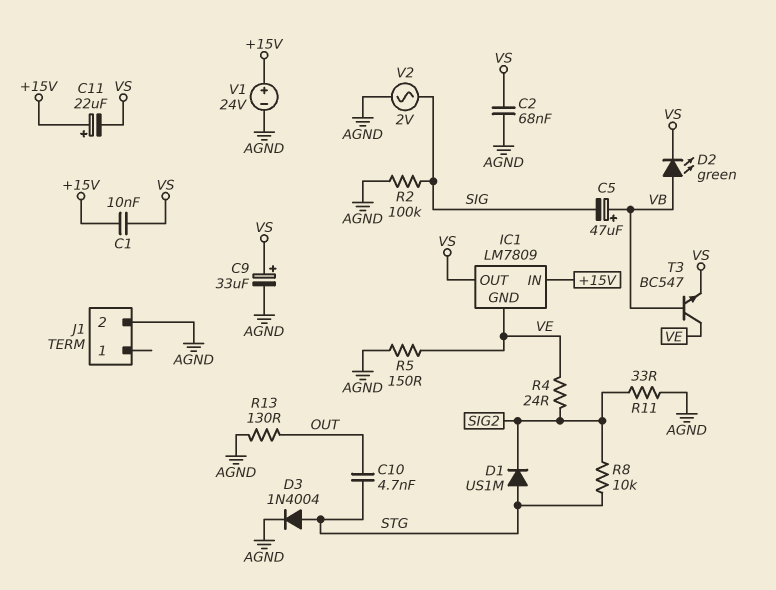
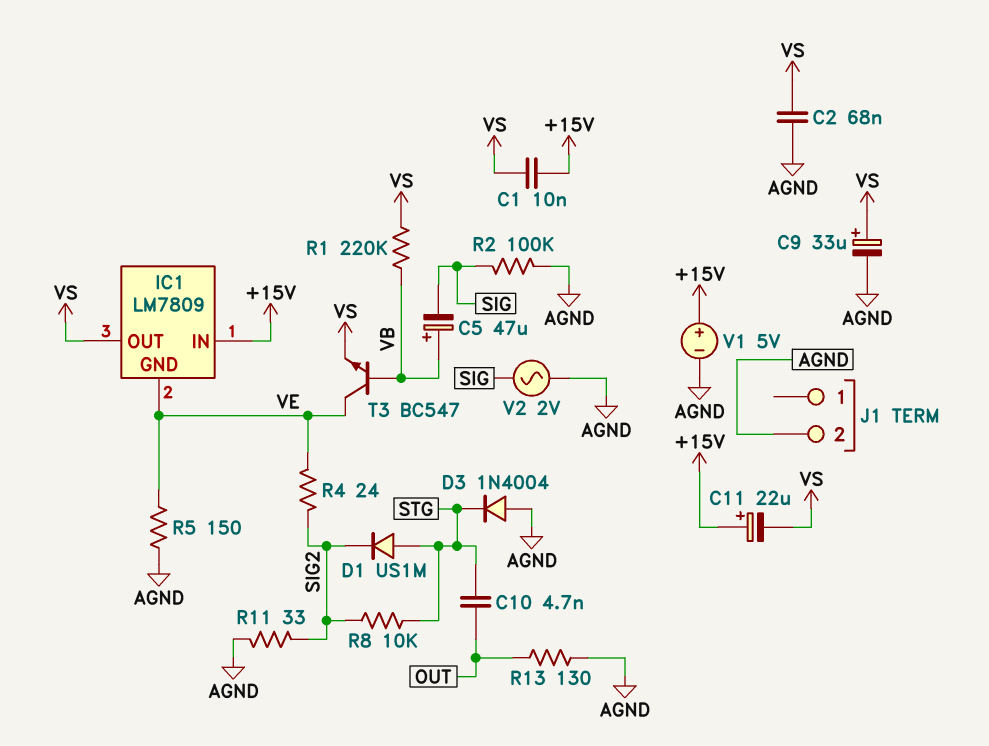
D2: LED green (A VB, K VS) -> none
D3: diode 1N4004 (A STG, K AGND) -> diode 1N4004 (A AGND, K STG)
R1: none -> 220k (VB, VS)
V1: 24V (plus +15V, minus AGND) -> 5V (plus +15V, minus AGND)

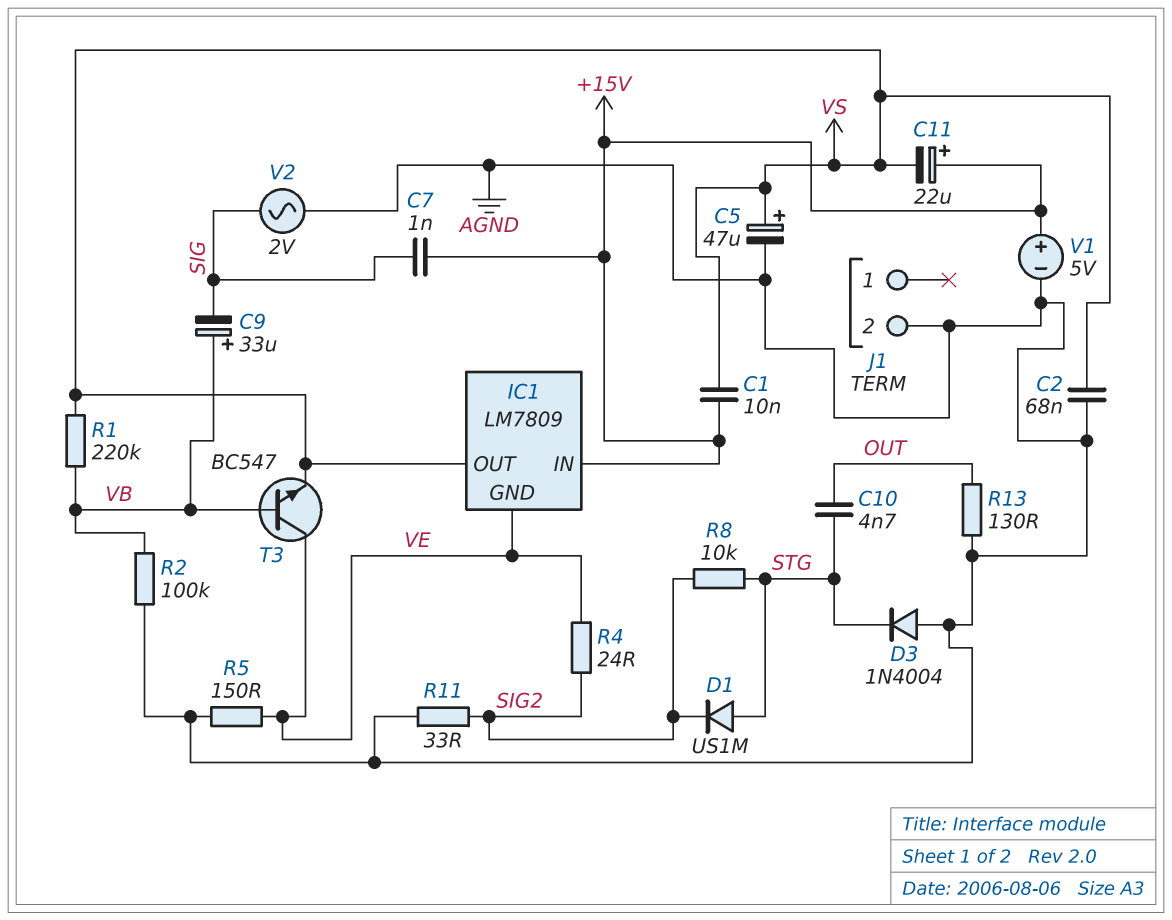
C5: 47uF (plus VB, minus SIG) -> 47uF (plus VS, minus AGND)
C7: none -> 1nF (+15V, SIG)
C9: 33uF (plus VS, minus AGND) -> 33uF (plus VB, minus SIG)
R2: 100k (AGND, SIG) -> 100k (AGND, VB)

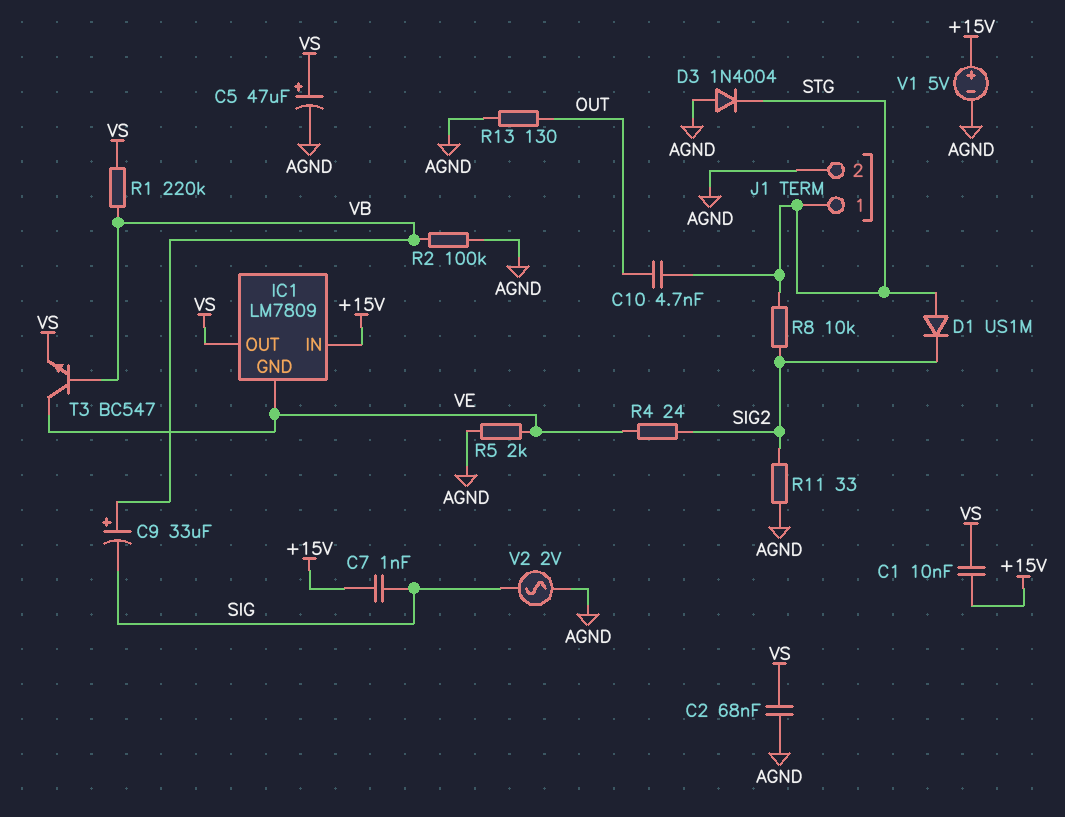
C11: 22uF (plus +15V, minus VS) -> none
J1 pin 1: none -> STG
R5: 150 (AGND, VE) -> 2k (AGND, VE)

